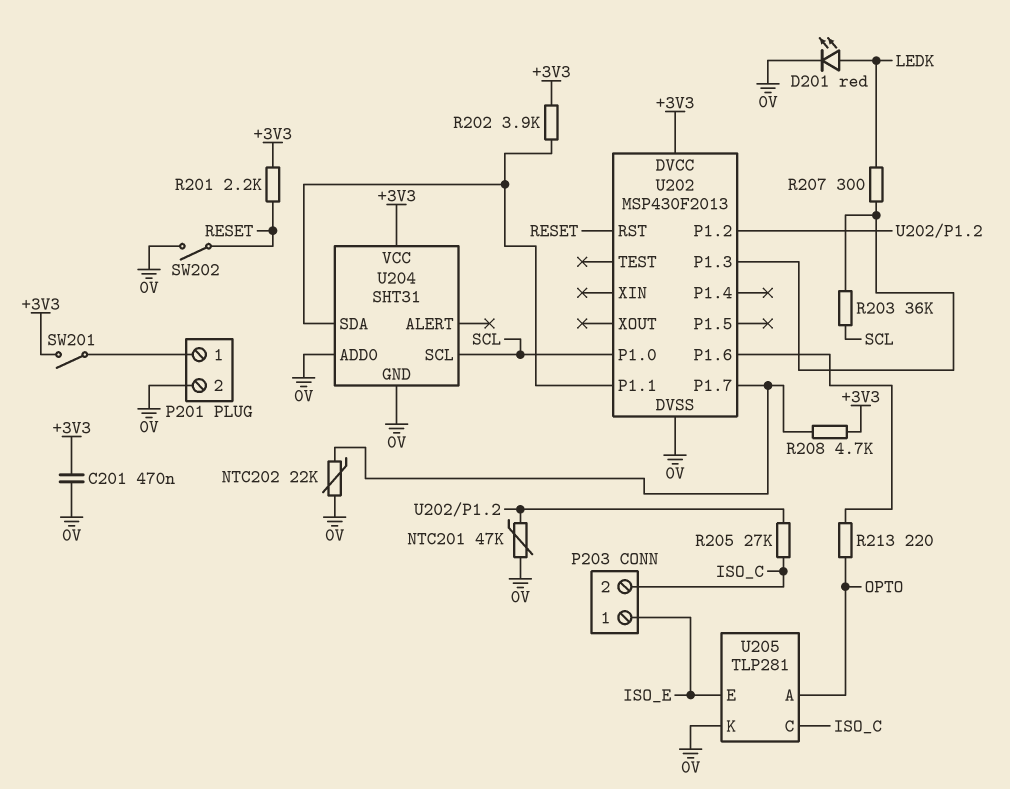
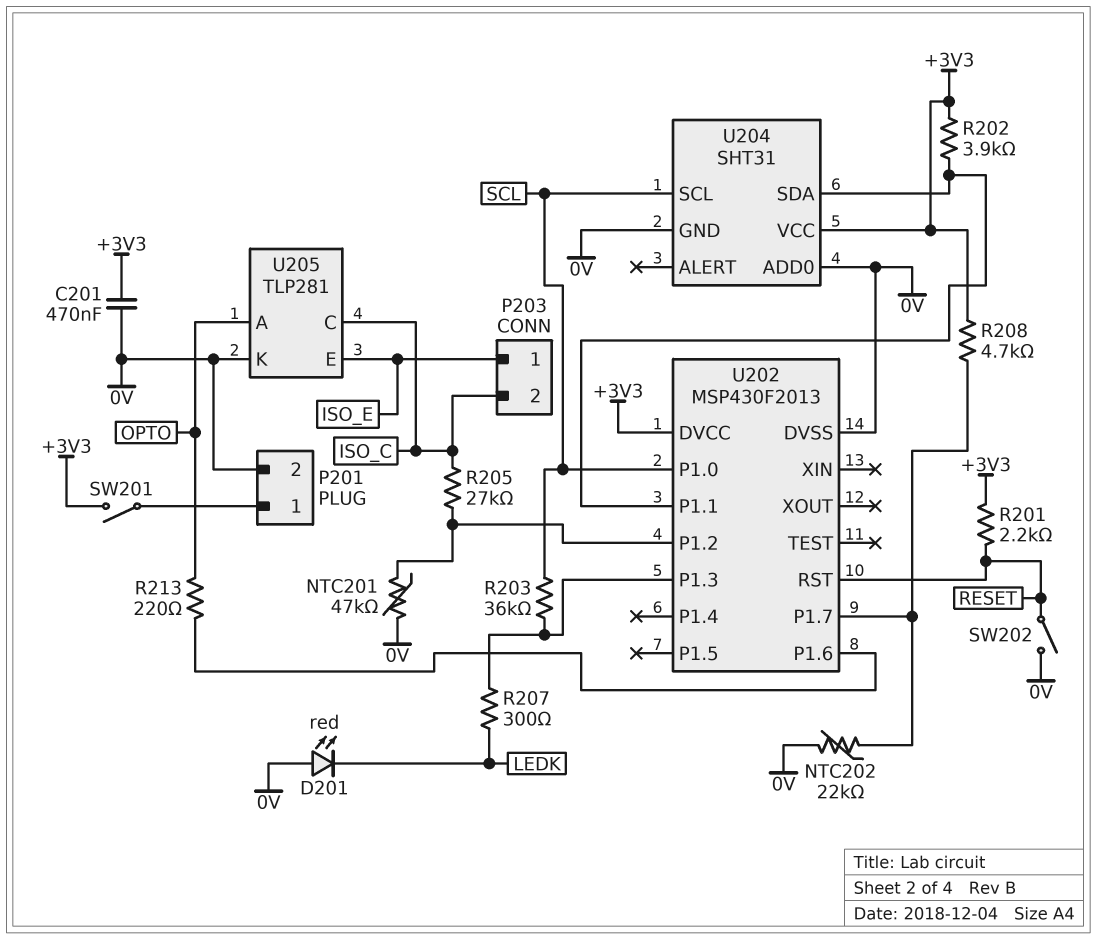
D201: LED red (A LEDK, K 0V) -> LED red (A 0V, K LEDK)

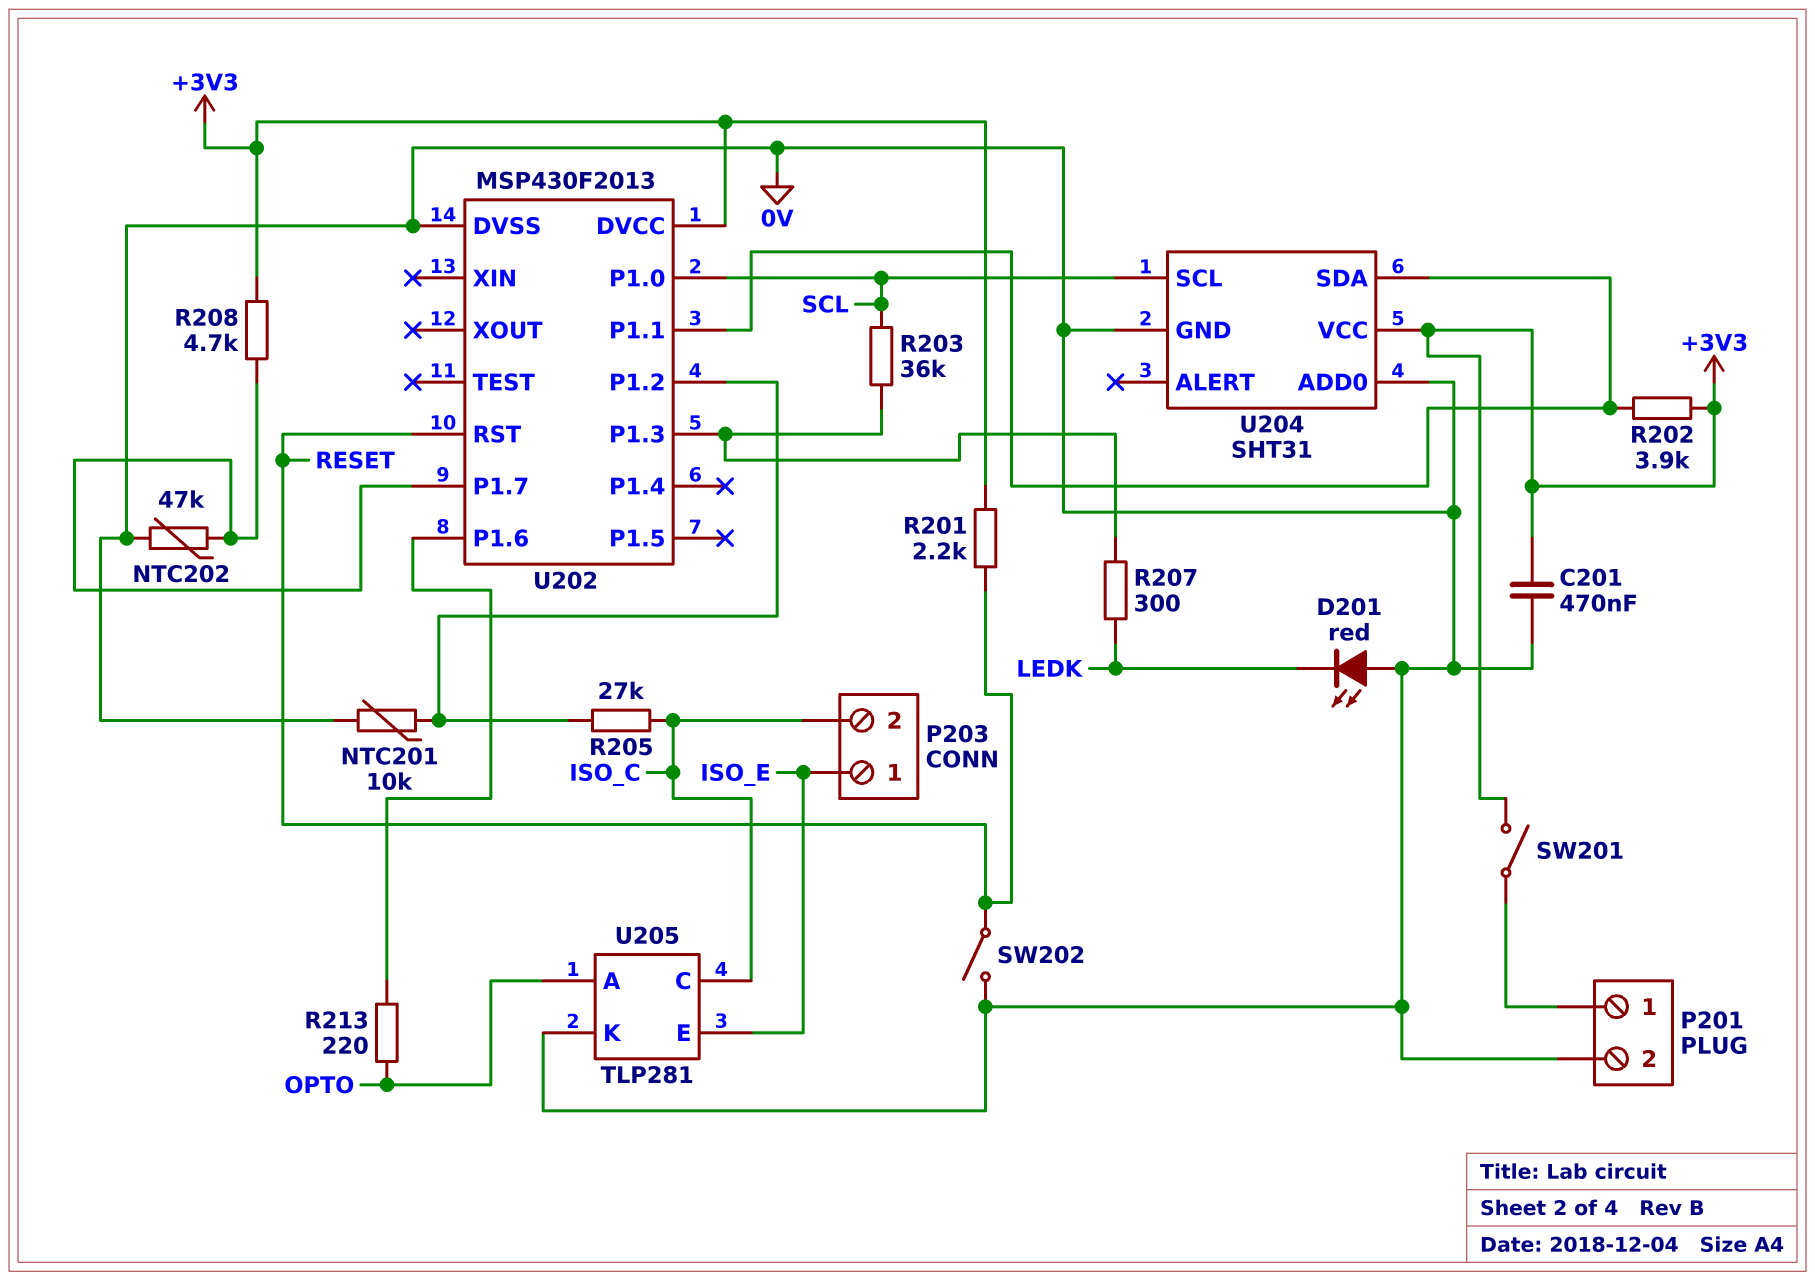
NTC201: 47k (0V, U202/P1.2) -> 10k (0V, U202/P1.2)
NTC202: 22k (0V, U202/P1.7) -> 47k (0V, U202/P1.7)

